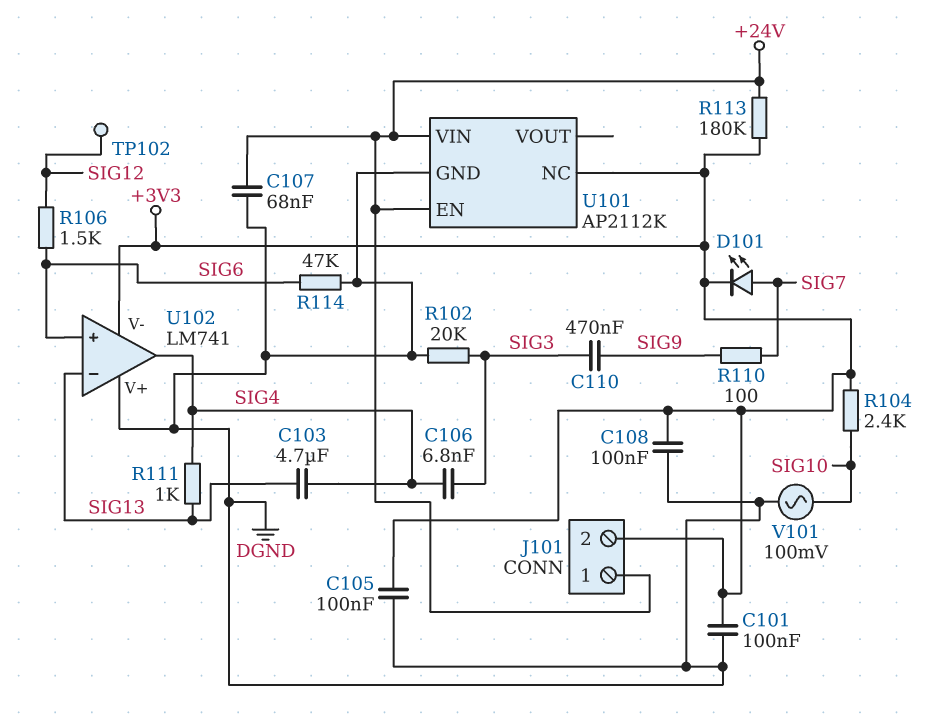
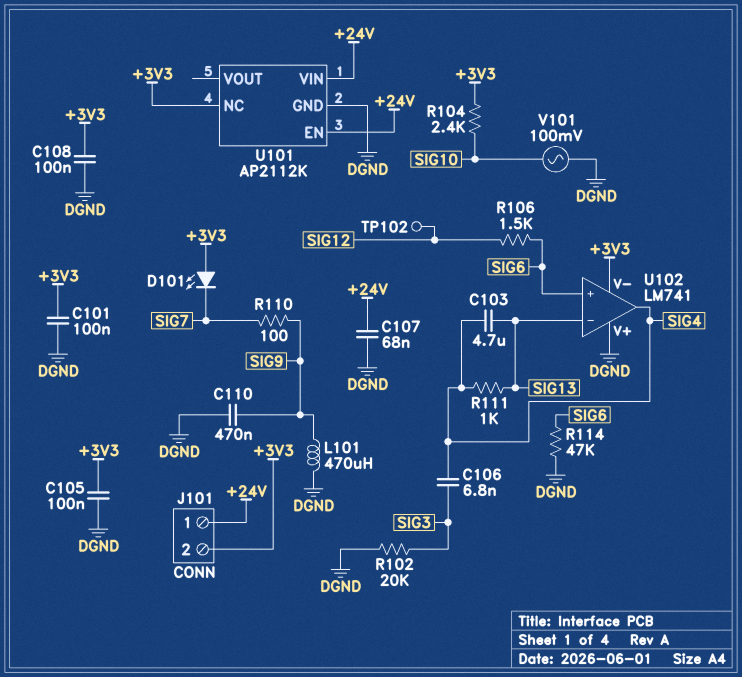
C110: 470nF (SIG3, SIG9) -> 470nF (DGND, SIG9)
D101: LED (A SIG7, K +3V3) -> LED (A +3V3, K SIG7)
L101: none -> 470uH (DGND, SIG9)
R113: 180k (+3V3, +24V) -> none

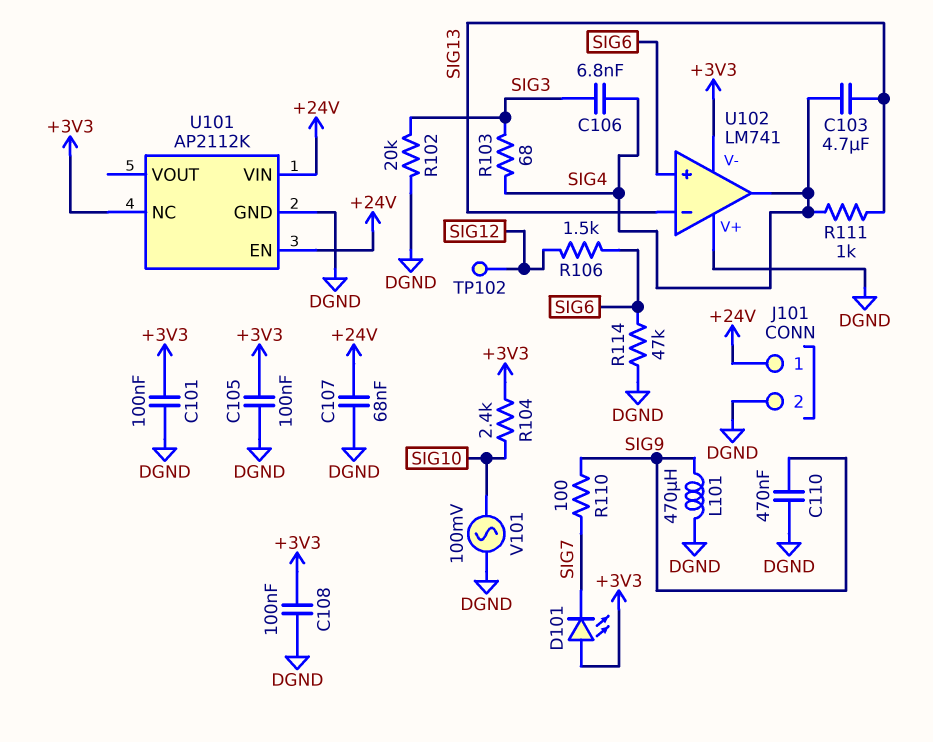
J101 pin 2: +3V3 -> DGND
R103: none -> 68 (SIG3, SIG4)

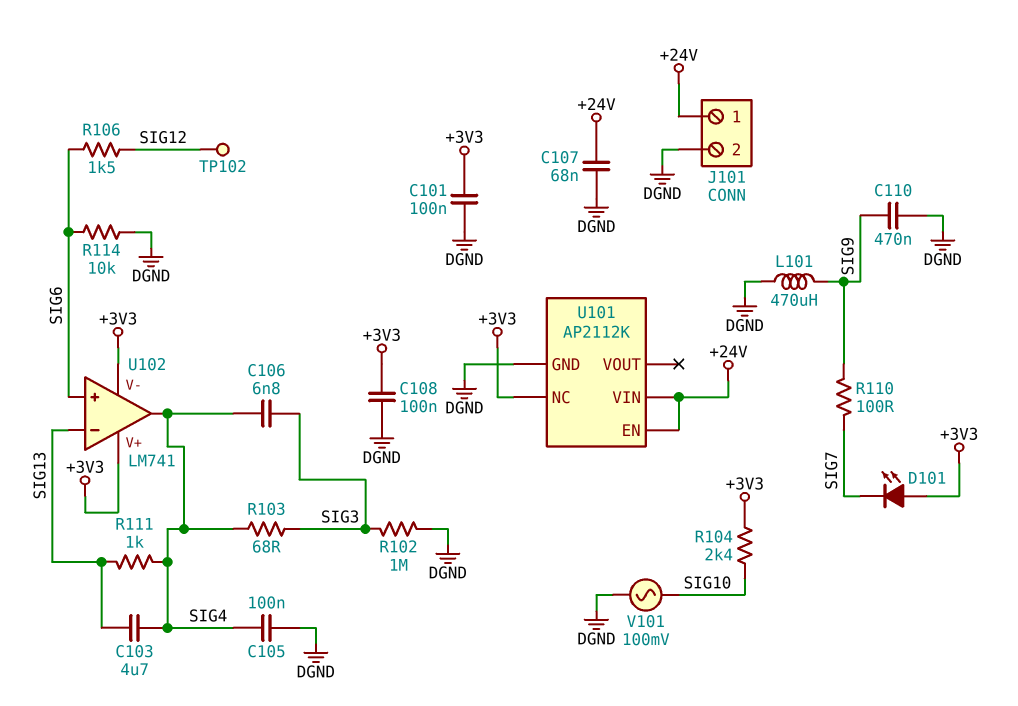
C105: 100nF (+3V3, DGND) -> 100nF (DGND, SIG4)
R102: 20k (DGND, SIG3) -> 1M (DGND, SIG3)
R114: 47k (DGND, SIG6) -> 10k (DGND, SIG6)
U102 pin V+: DGND -> +3V3

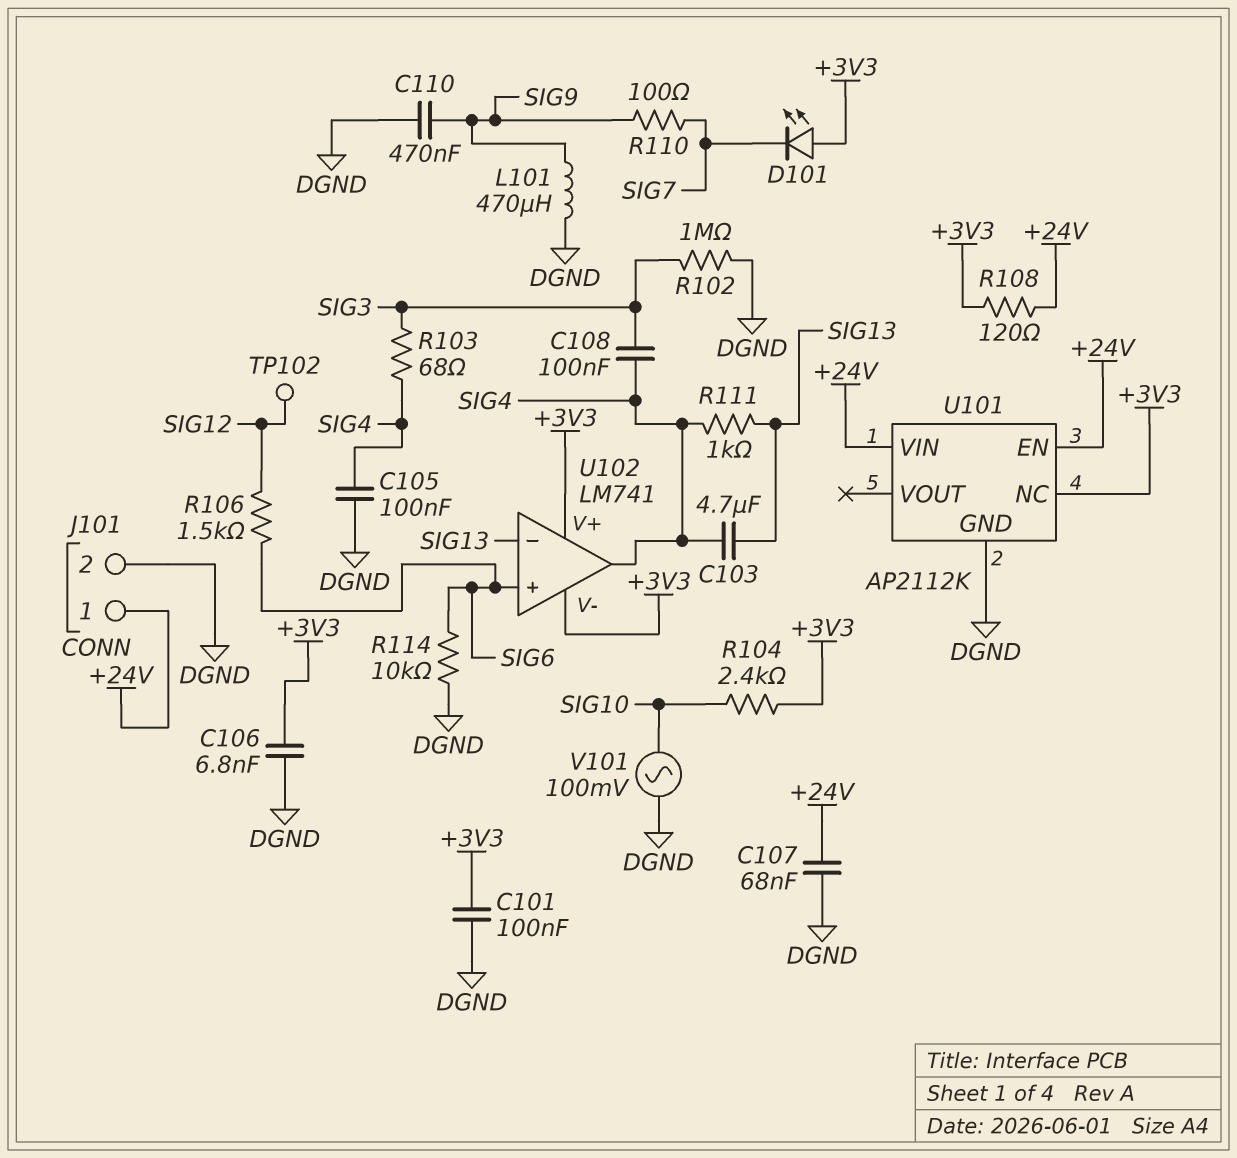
C106: 6.8nF (SIG3, SIG4) -> 6.8nF (+3V3, DGND)
C108: 100nF (+3V3, DGND) -> 100nF (SIG3, SIG4)
R108: none -> 120 (+3V3, +24V)

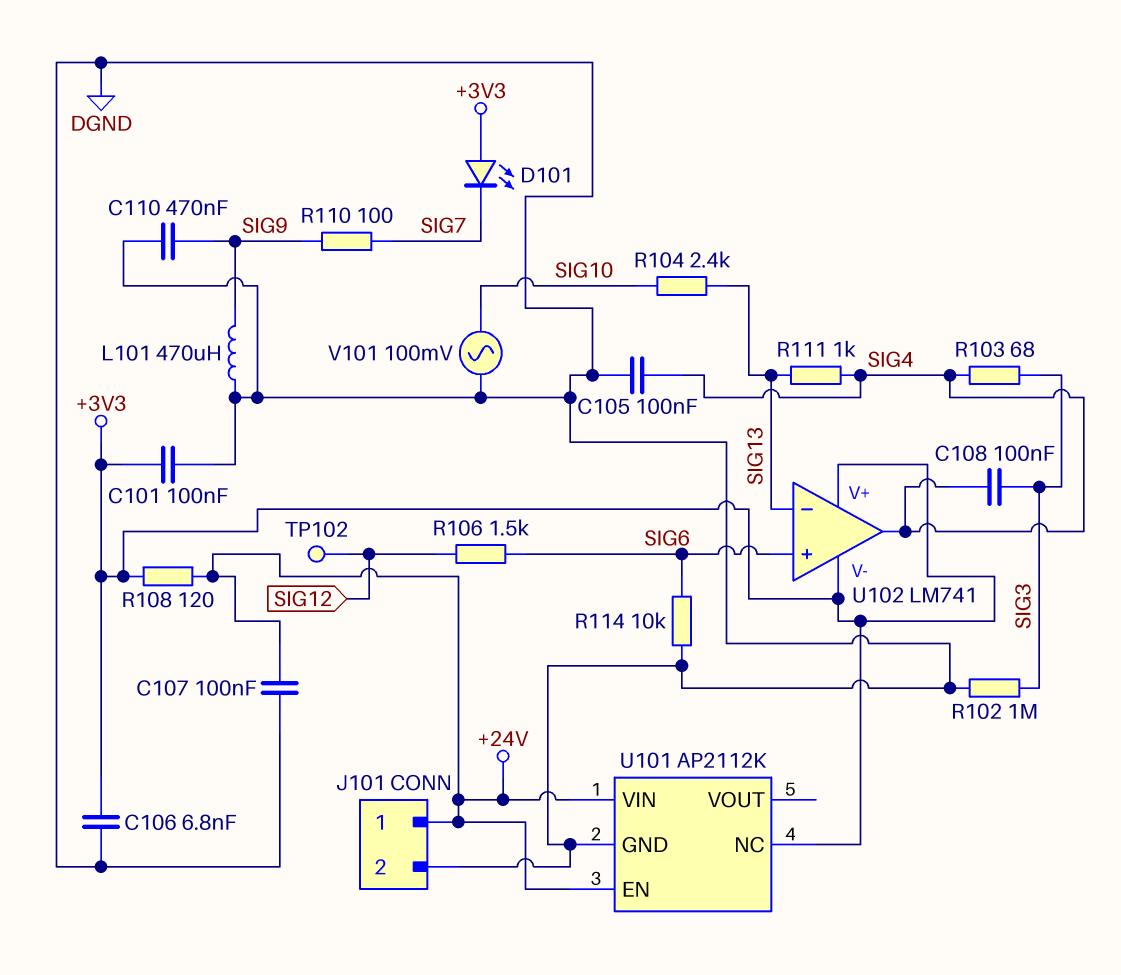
C103: 4.7uF (SIG4, SIG13) -> none
C107: 68nF (+24V, DGND) -> 100nF (+24V, DGND)
R104: 2.4k (+3V3, SIG10) -> 2.4k (SIG10, SIG13)

